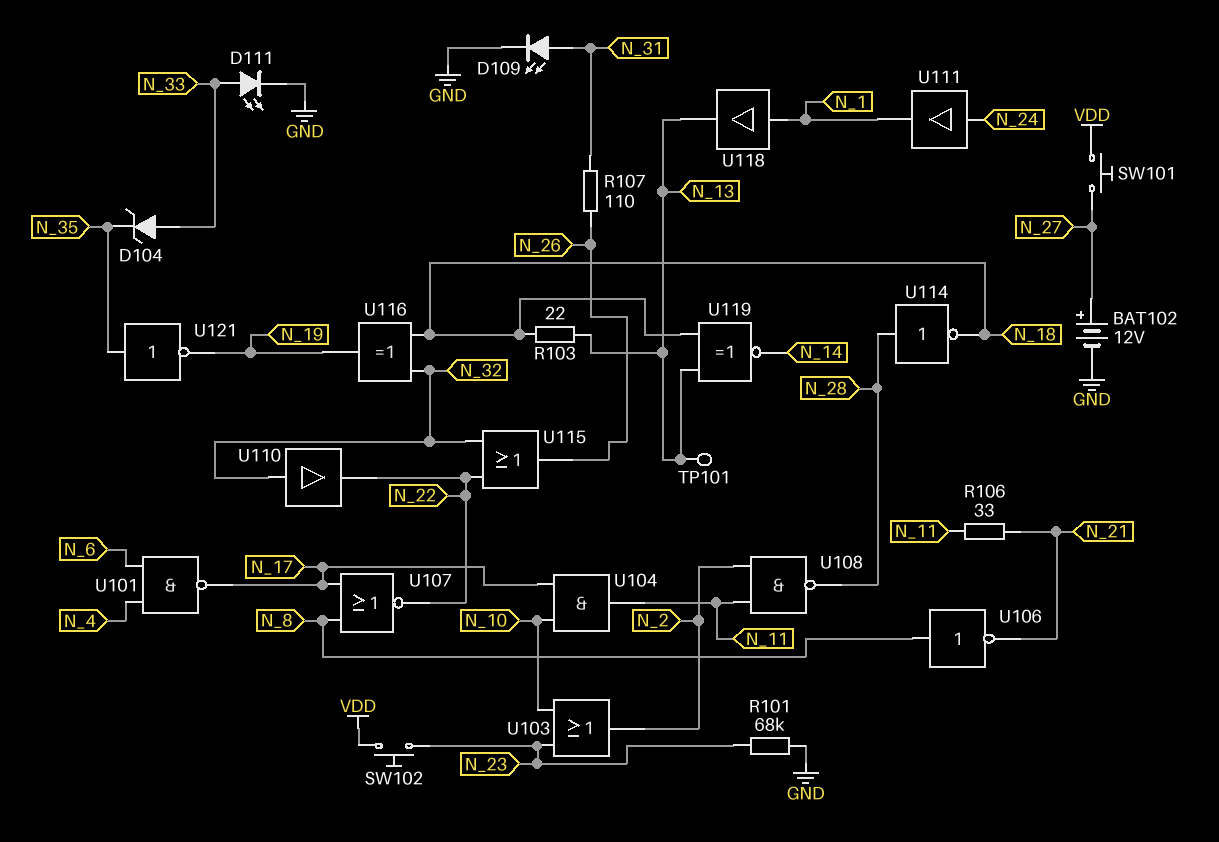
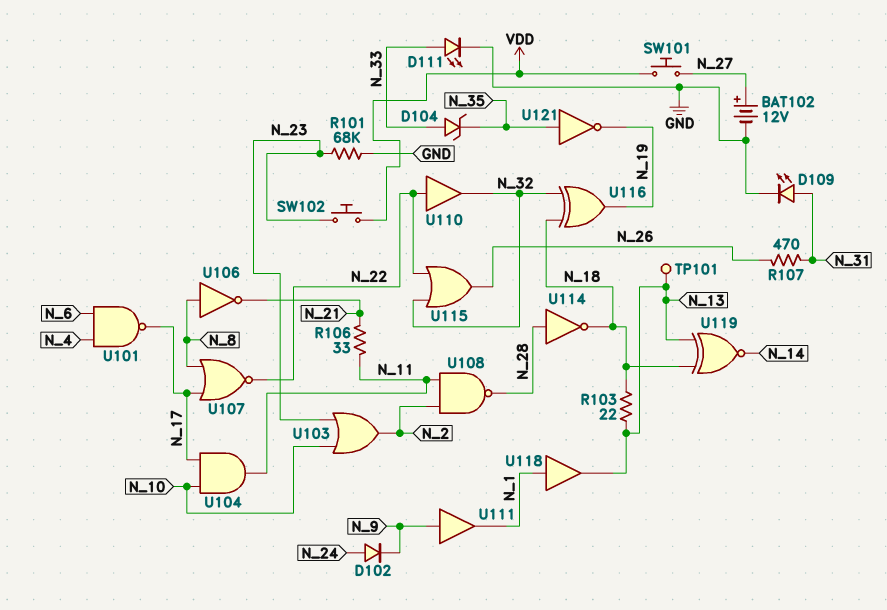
D102: none -> diode (A N_24, K N_9)
R107: 110 (N_26, N_31) -> 470 (N_26, N_31)
U110: buffer (in N_32, out N_22) -> buffer (in N_22, out N_32)
U111: buffer (in N_24, out N_1) -> buffer (in N_9, out N_1)

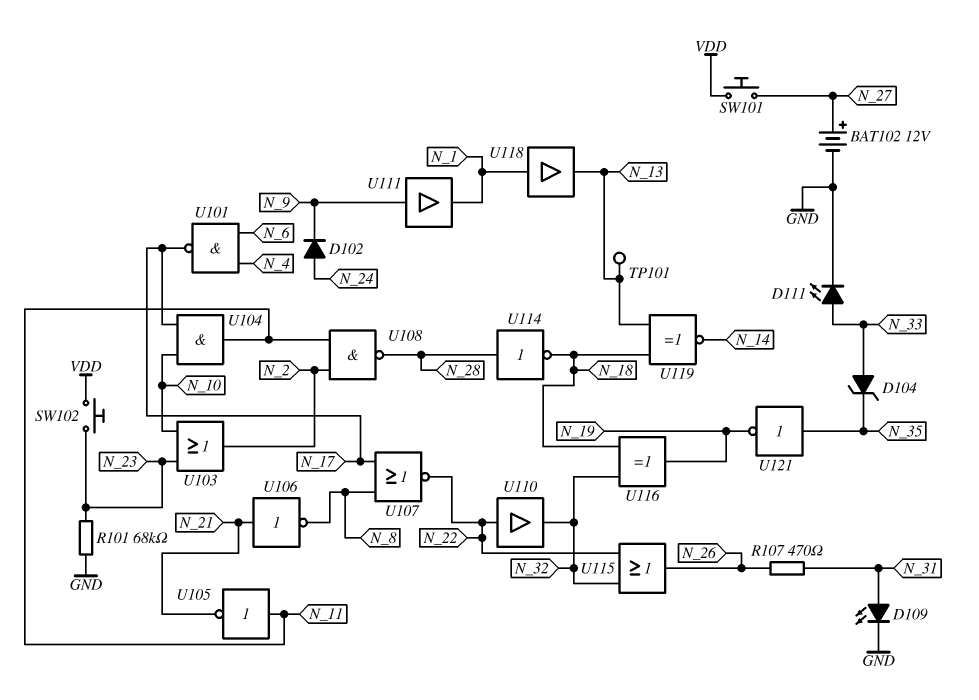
R103: 22 (N_13, N_18) -> none
R106: 33 (N_11, N_21) -> none
U105: none -> NOT (in N_11, out N_21)
U106: NOT (in N_8, out N_21) -> NOT (in N_21, out N_8)

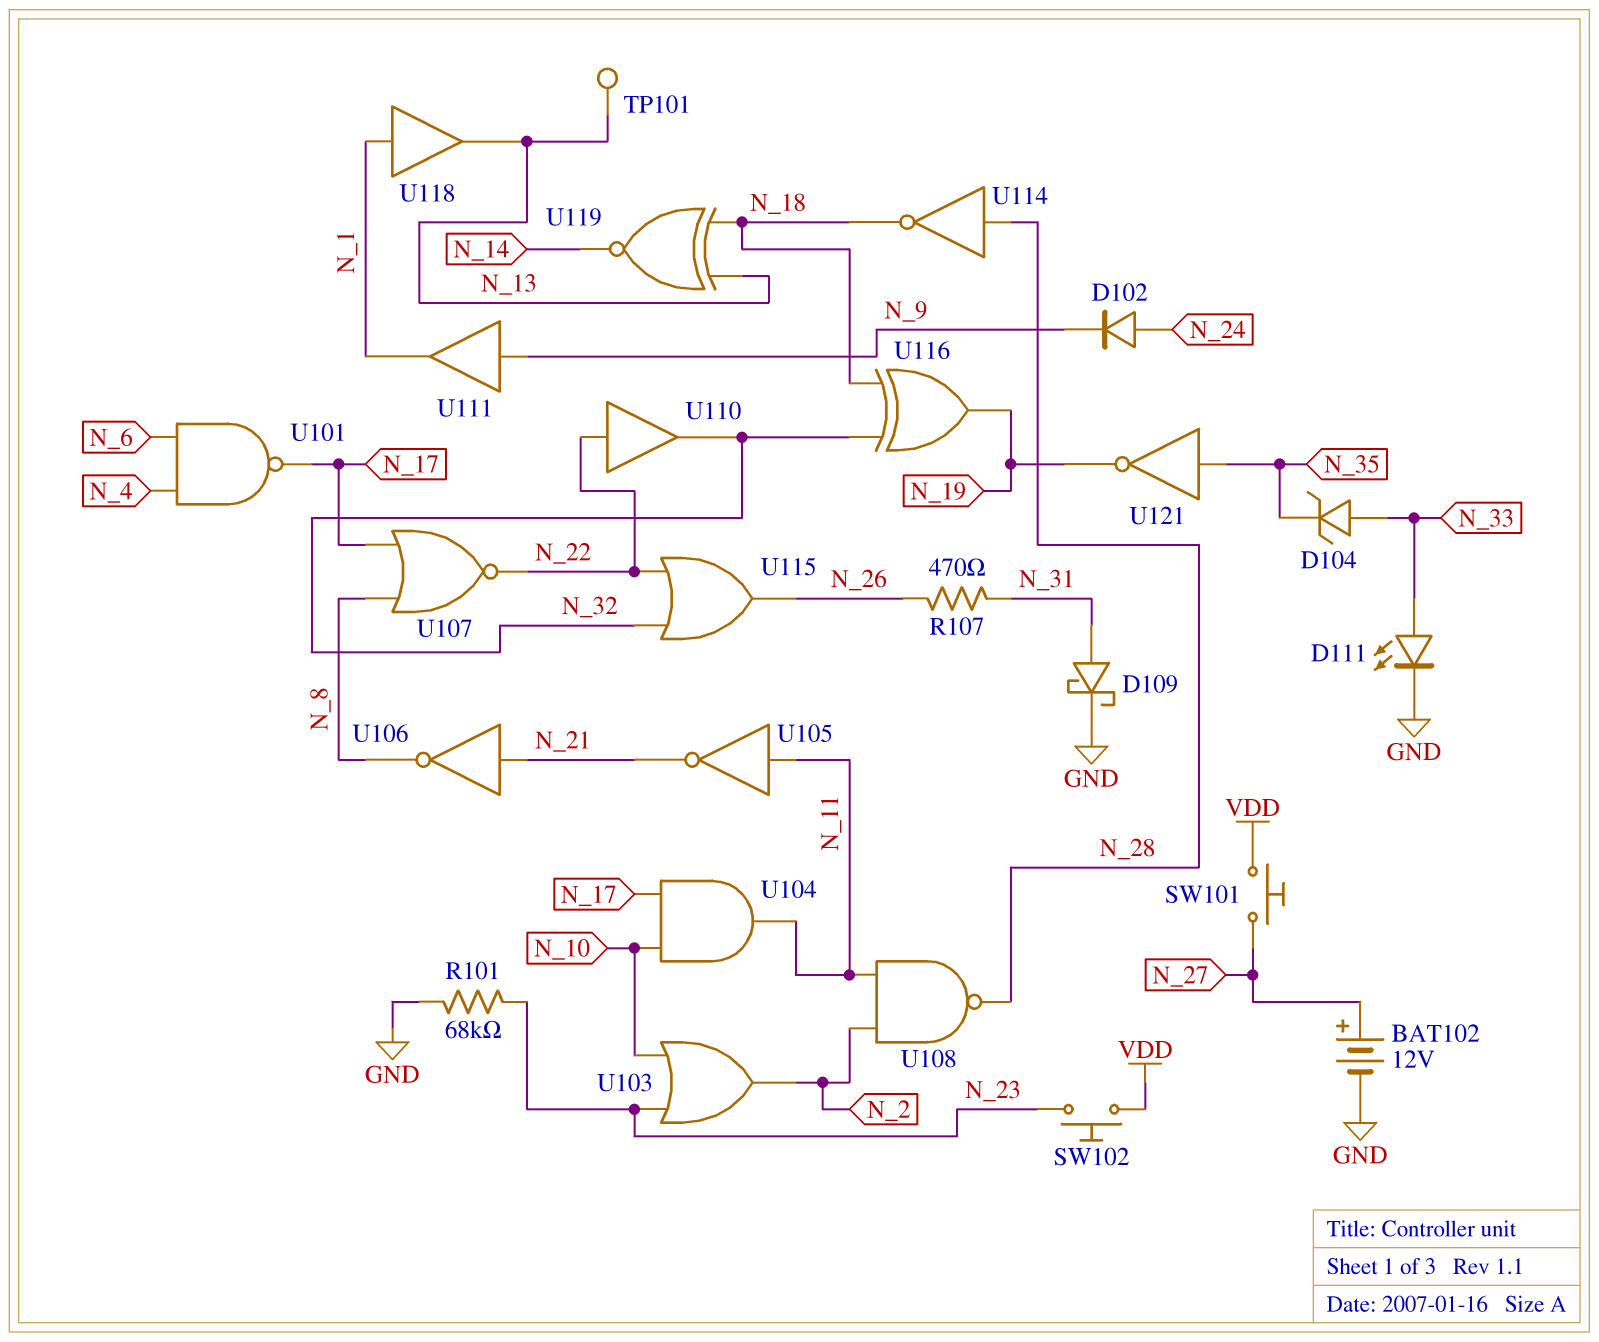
D109: LED (A N_31, K GND) -> schottky (A N_31, K GND)

